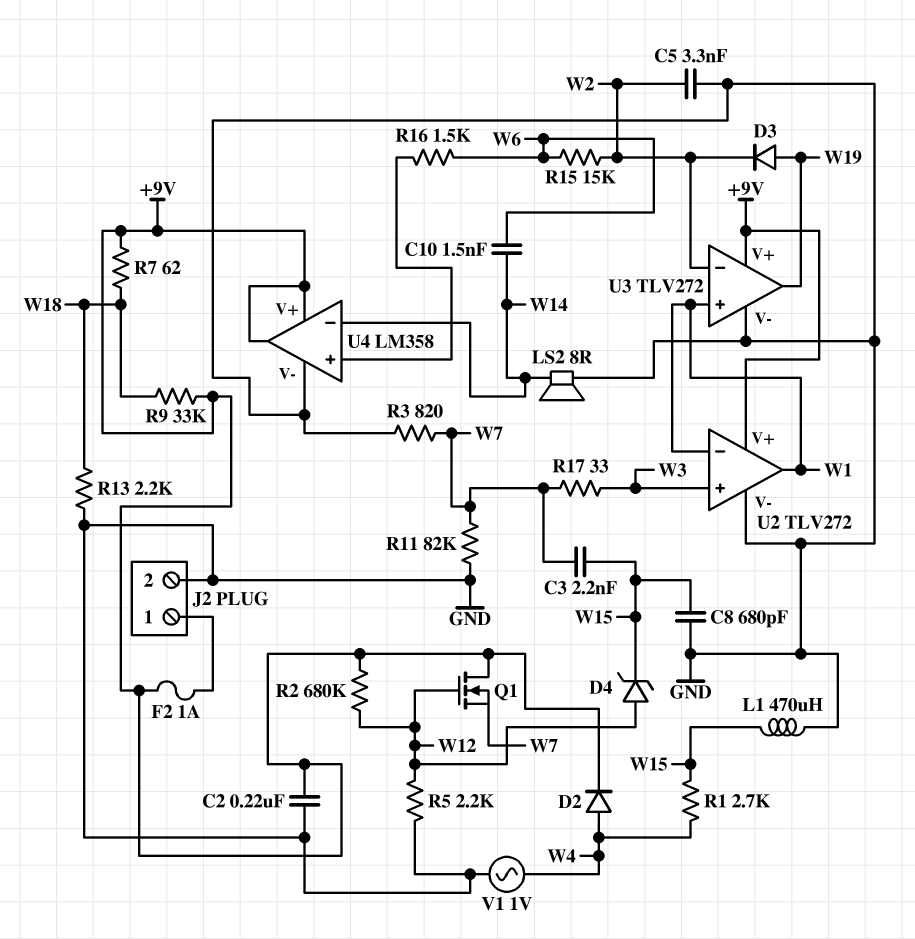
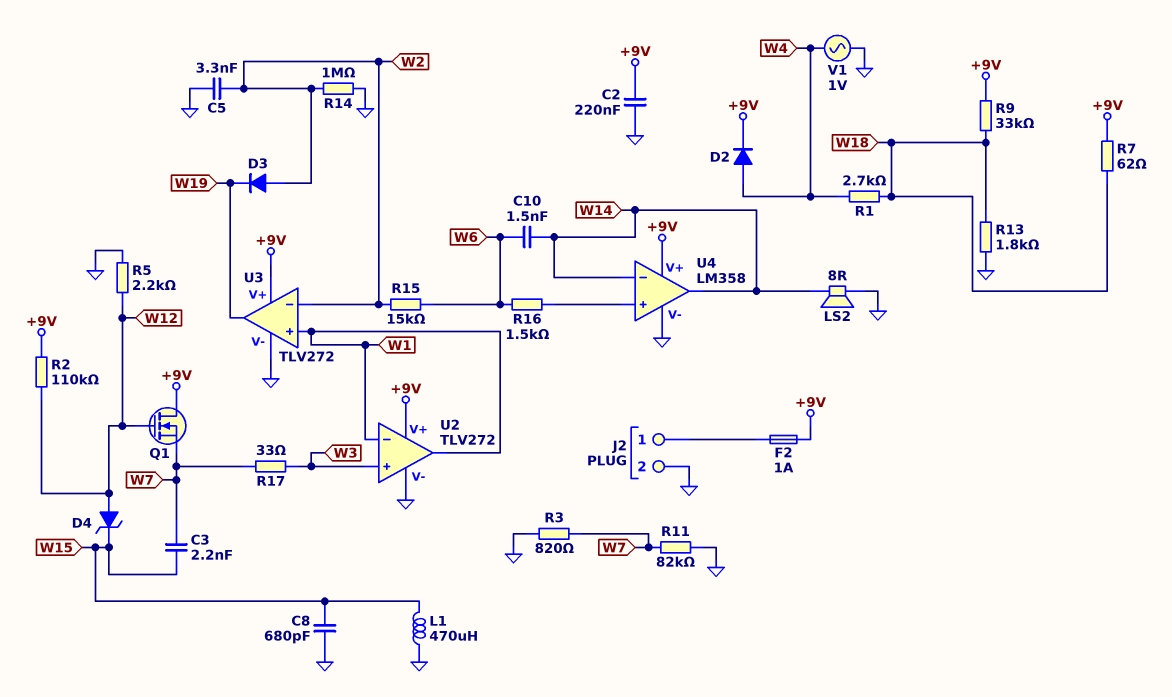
D3: diode (A W19, K W2) -> diode (A W2, K W19)
R1: 2.7k (W4, W15) -> 2.7k (W4, W18)
R2: 680k (+9V, W12) -> 110k (+9V, W12)
R13: 2.2k (GND, W18) -> 1.8k (GND, W18)
R14: none -> 1M (GND, W2)
U4 pin out: +9V -> W14

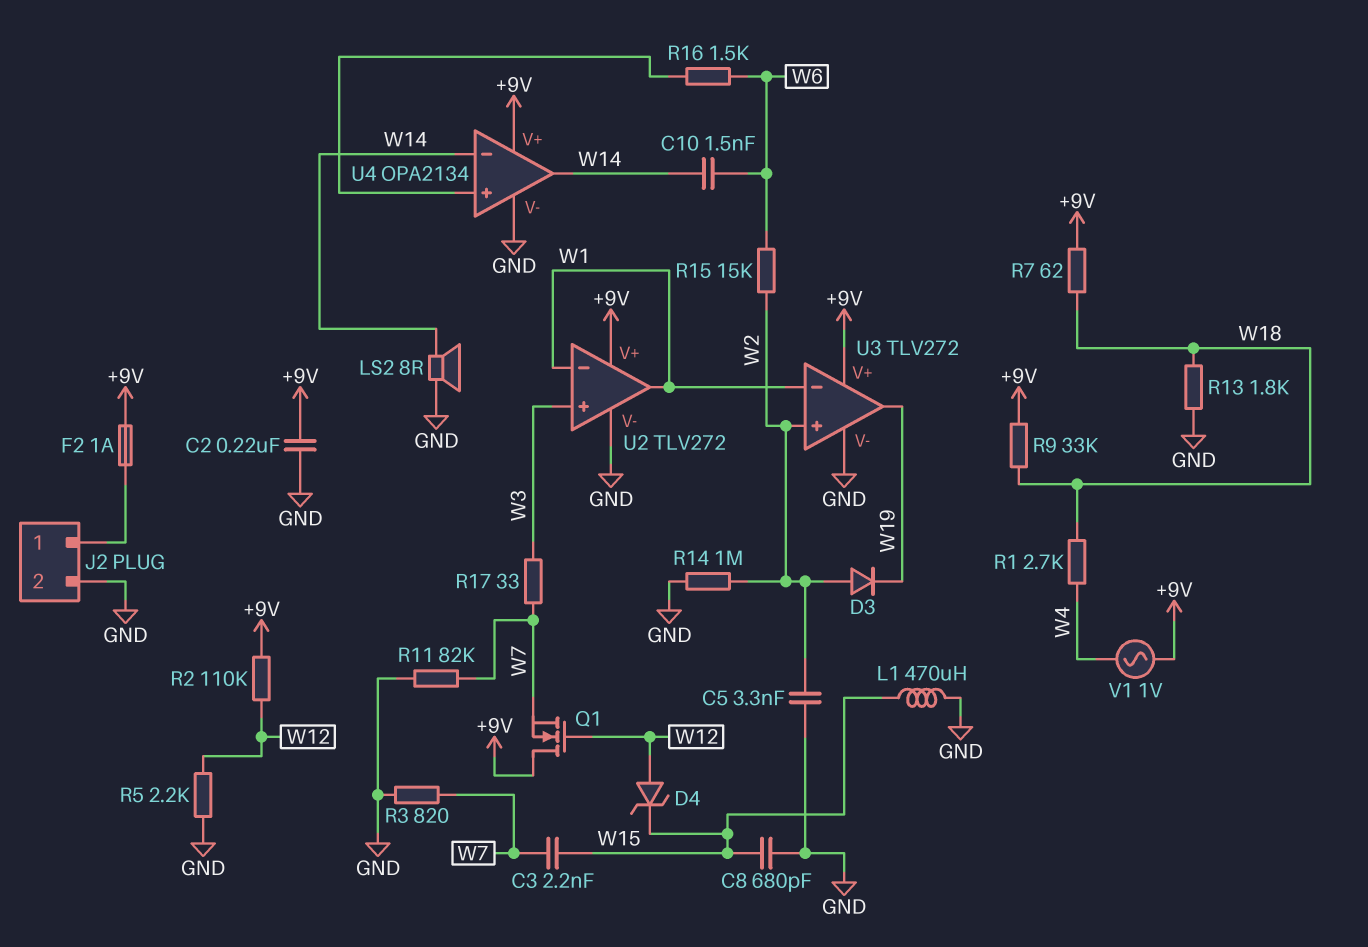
D2: diode (A W4, K +9V) -> none
U3 pin in+: W1 -> W2
U3 pin in-: W2 -> W1
U4: LM358 -> OPA2134
V1: AC 1V (GND, W4) -> AC 1V (+9V, W4)

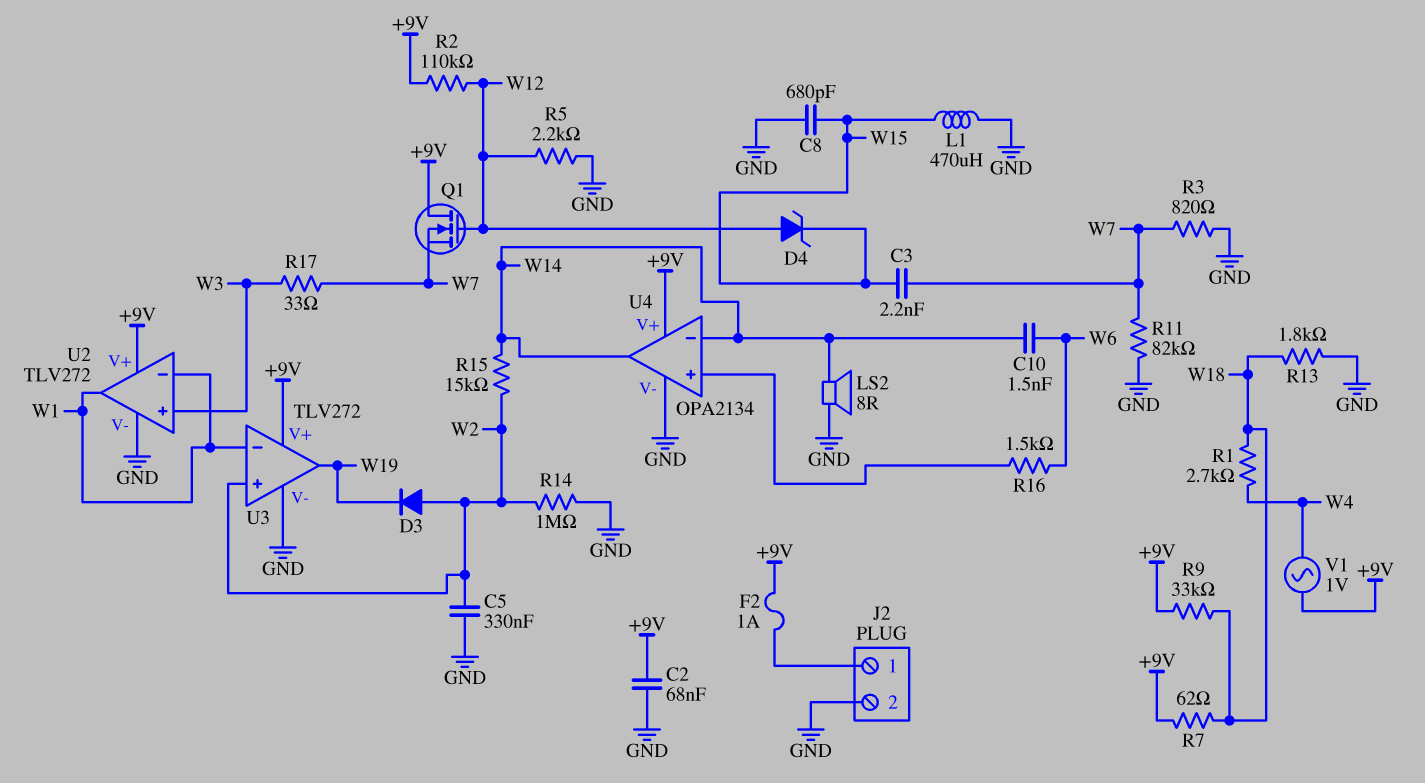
C2: 220nF (+9V, GND) -> 68nF (+9V, GND)
C5: 3.3nF (GND, W2) -> 330nF (GND, W2)
R15: 15k (W2, W6) -> 15k (W2, W14)

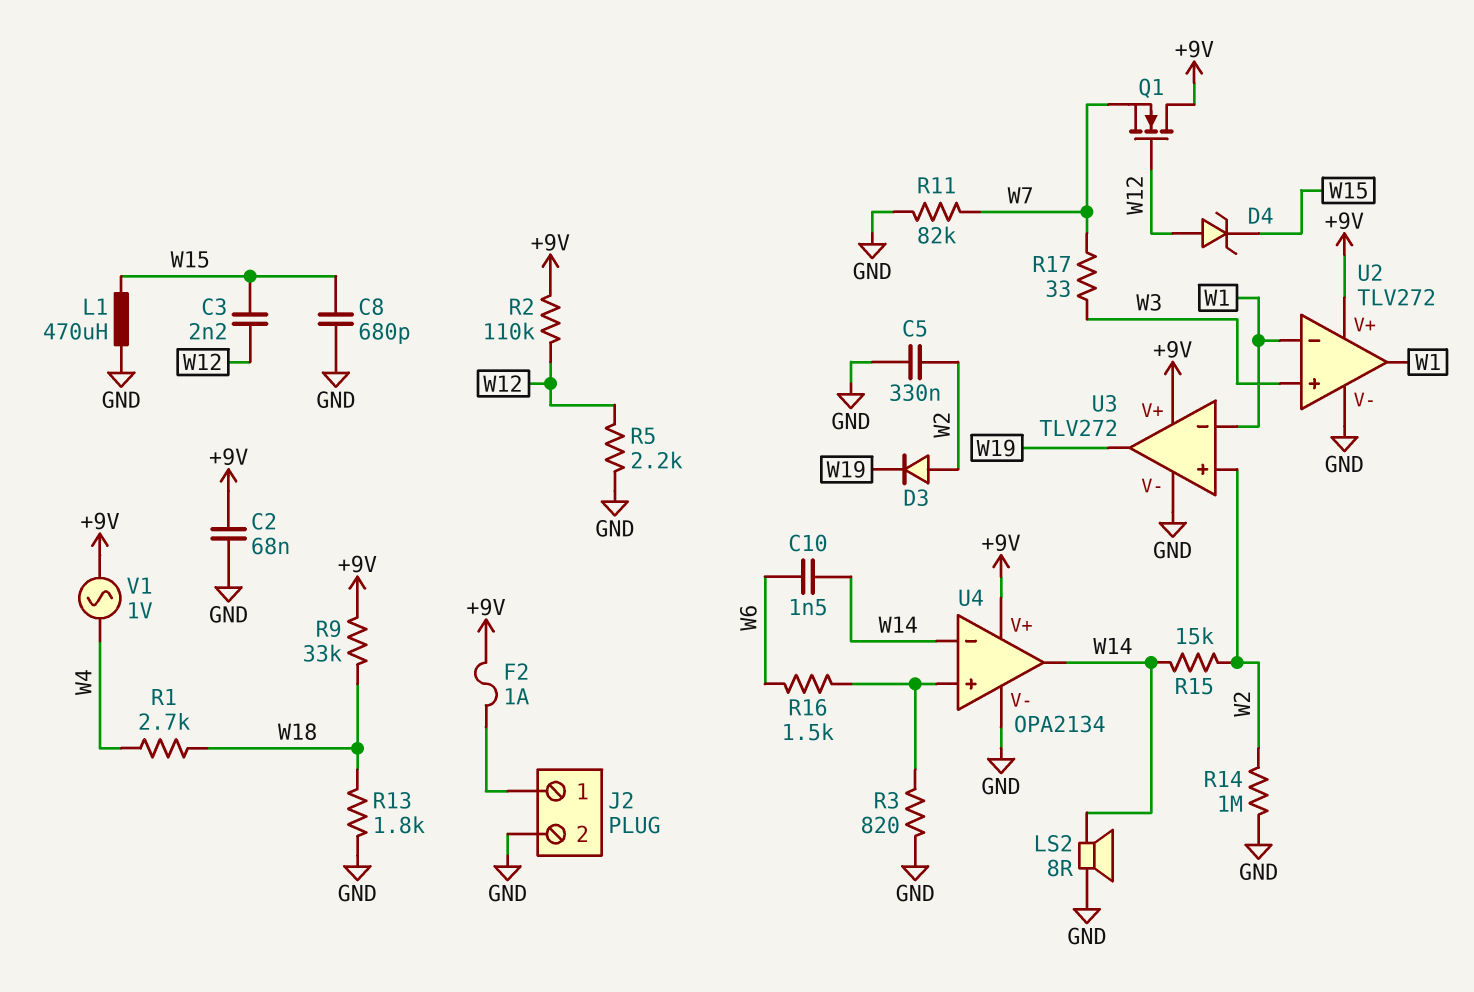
C3: 2.2nF (W7, W15) -> 2.2nF (W12, W15)
R3: 820 (GND, W7) -> 820 (GND, U4/in+)
R7: 62 (+9V, W18) -> none

